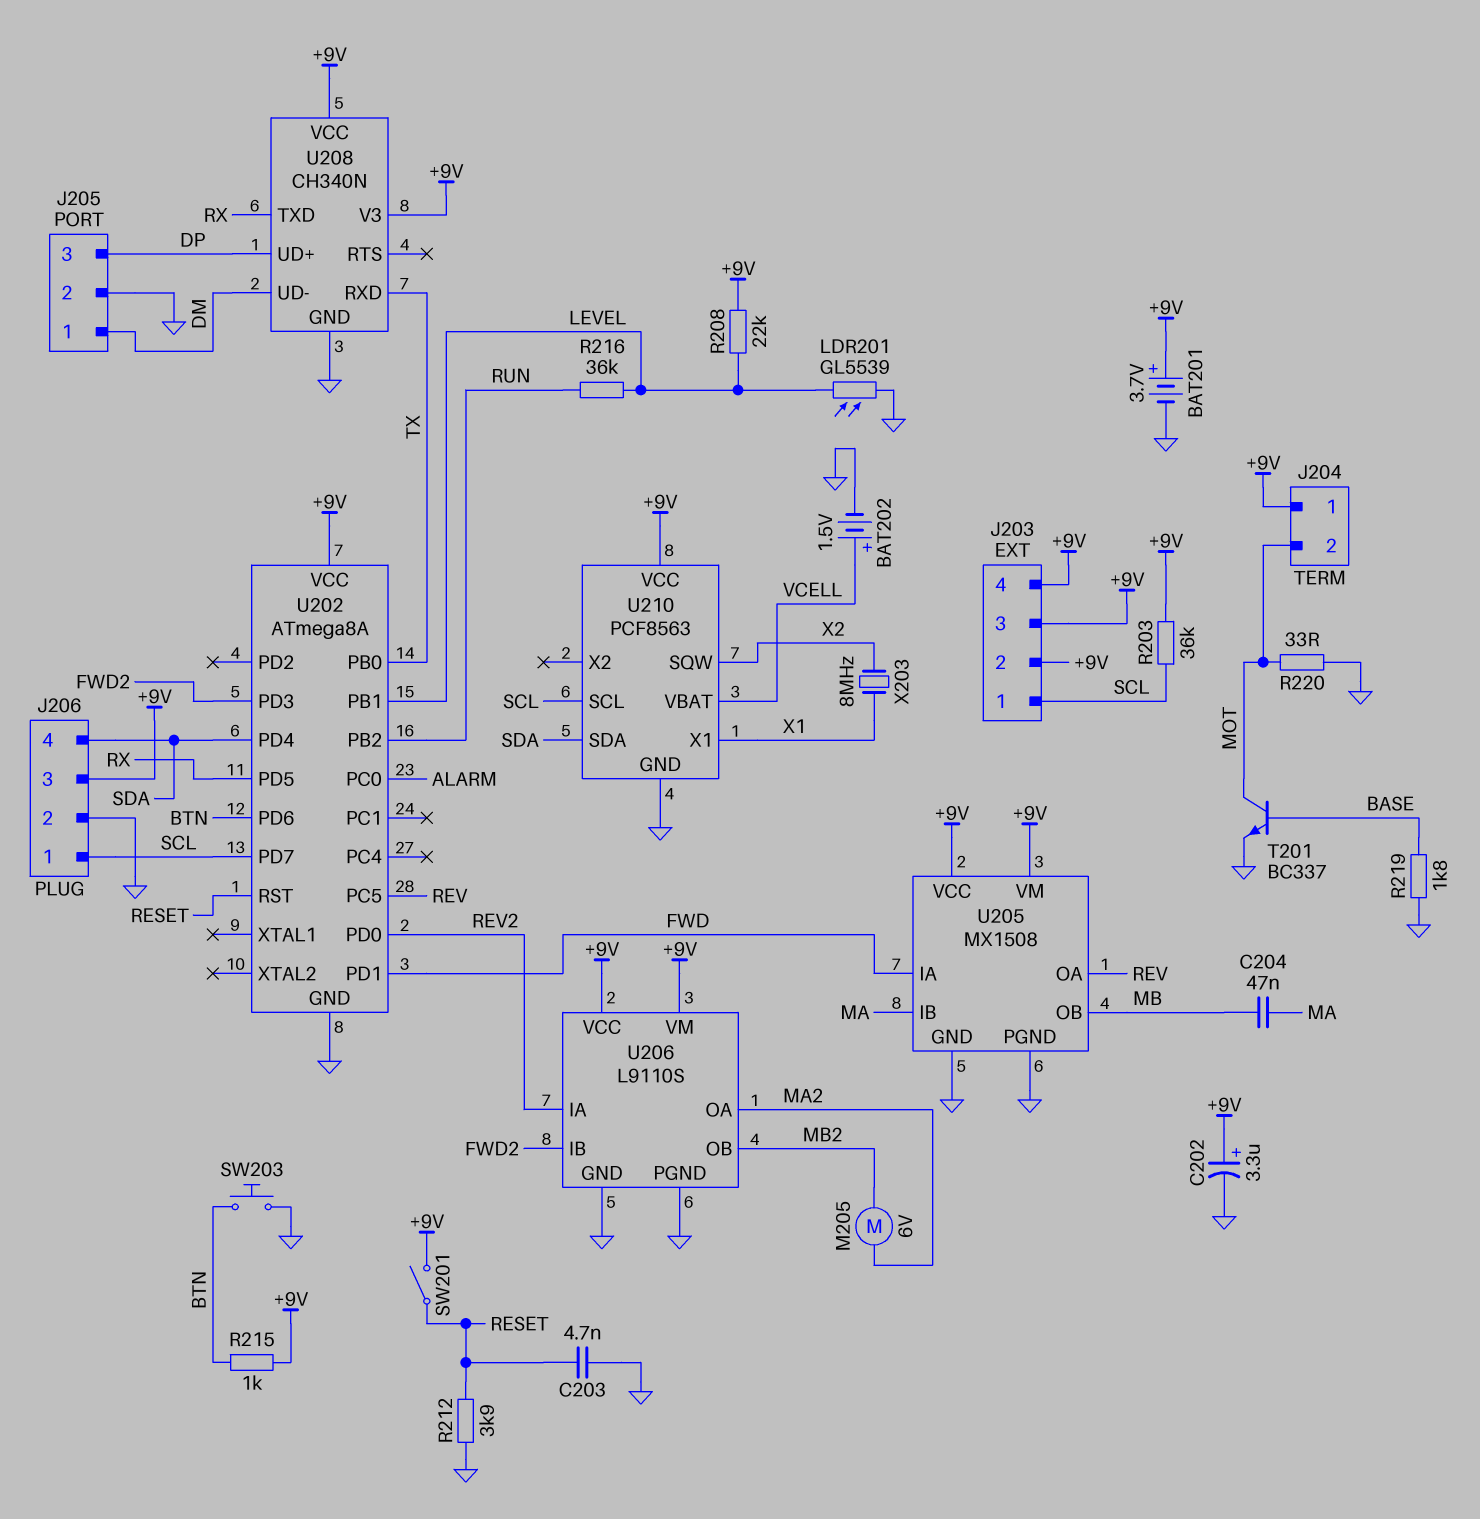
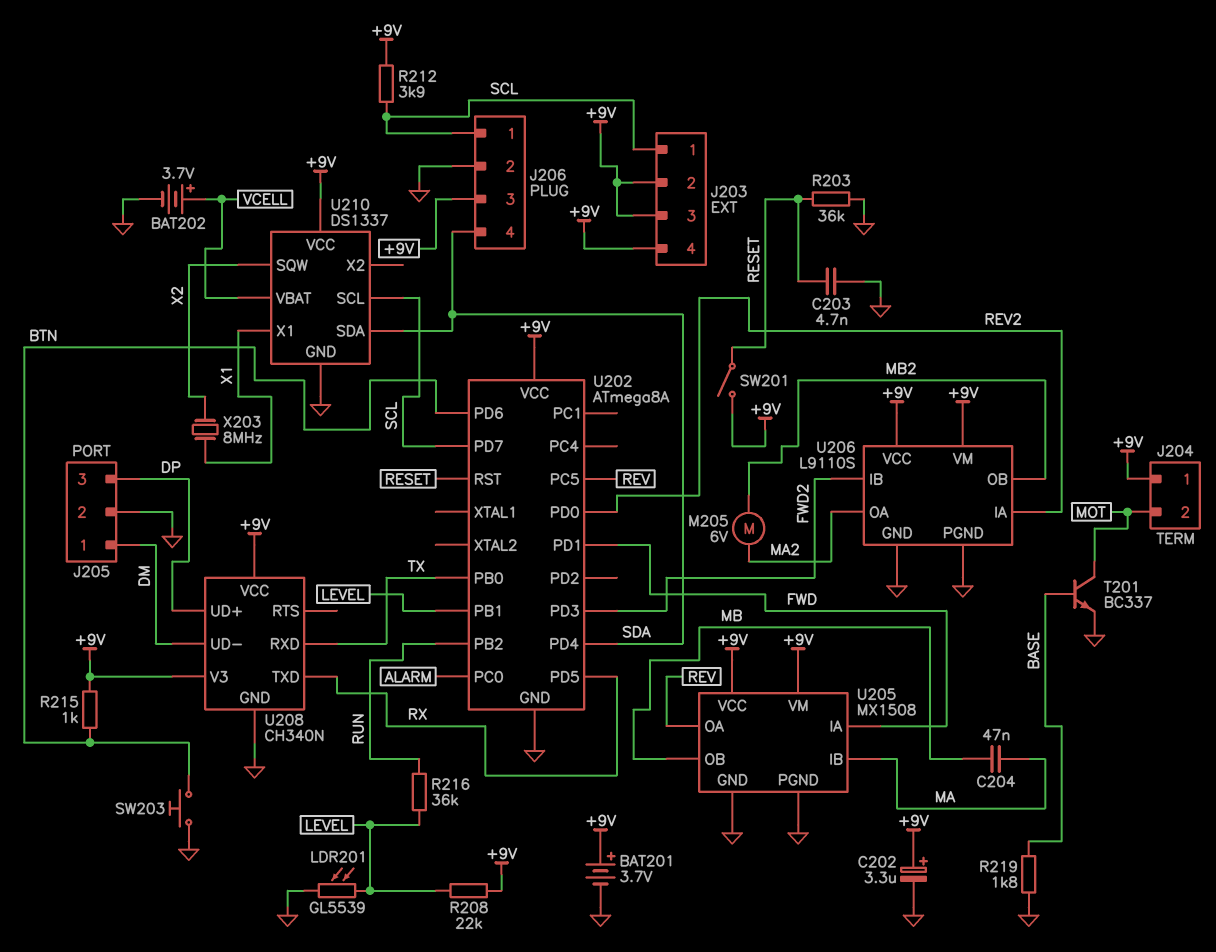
BAT202: 1.5V (plus VCELL, minus GND) -> 3.7V (plus VCELL, minus GND)
R203: 36k (+9V, SCL) -> 36k (GND, RESET)
R212: 3.9k (GND, RESET) -> 3.9k (+9V, SCL)
R220: 33 (GND, MOT) -> none
U210: PCF8563 -> DS1337

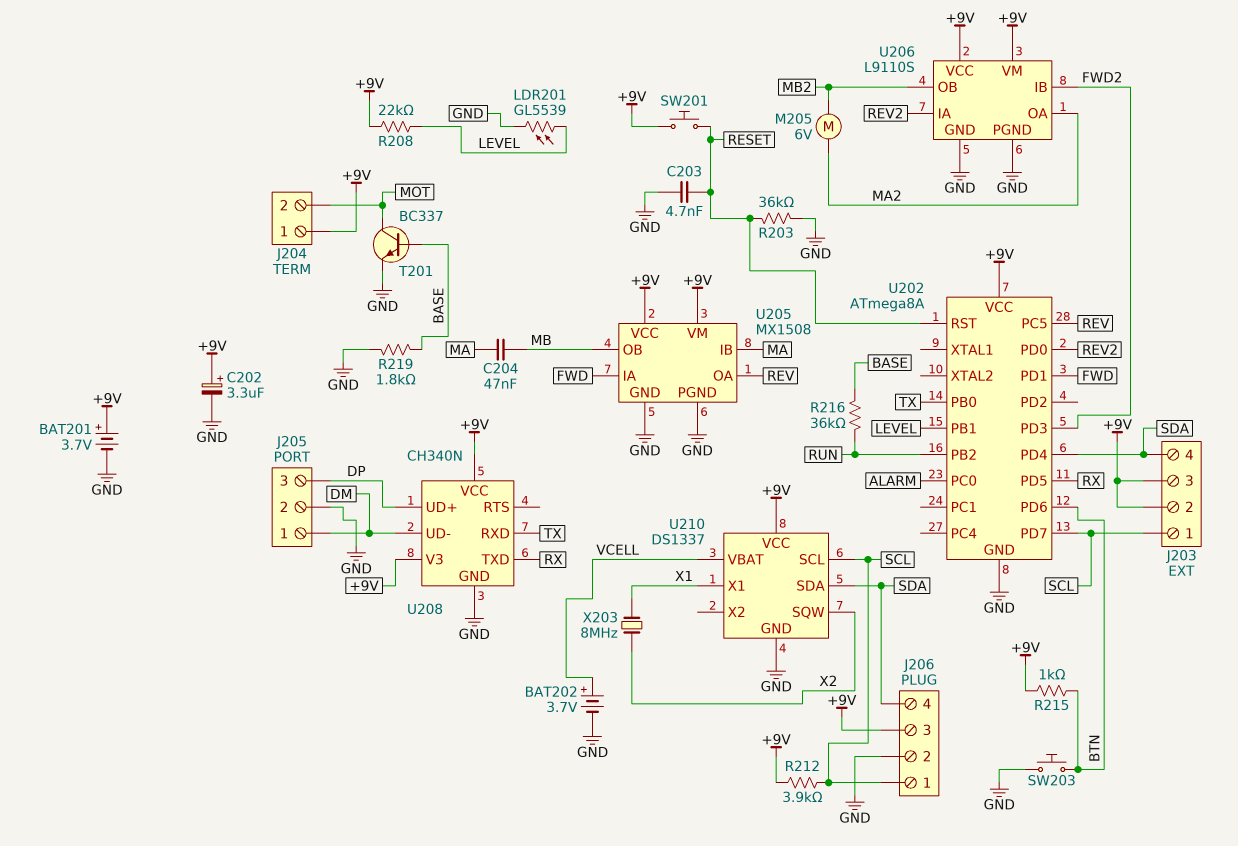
J203 pin 4: +9V -> SDA
R216: 36k (LEVEL, RUN) -> 36k (BASE, RUN)
SW201: switch (+9V, RESET) -> button (+9V, RESET)

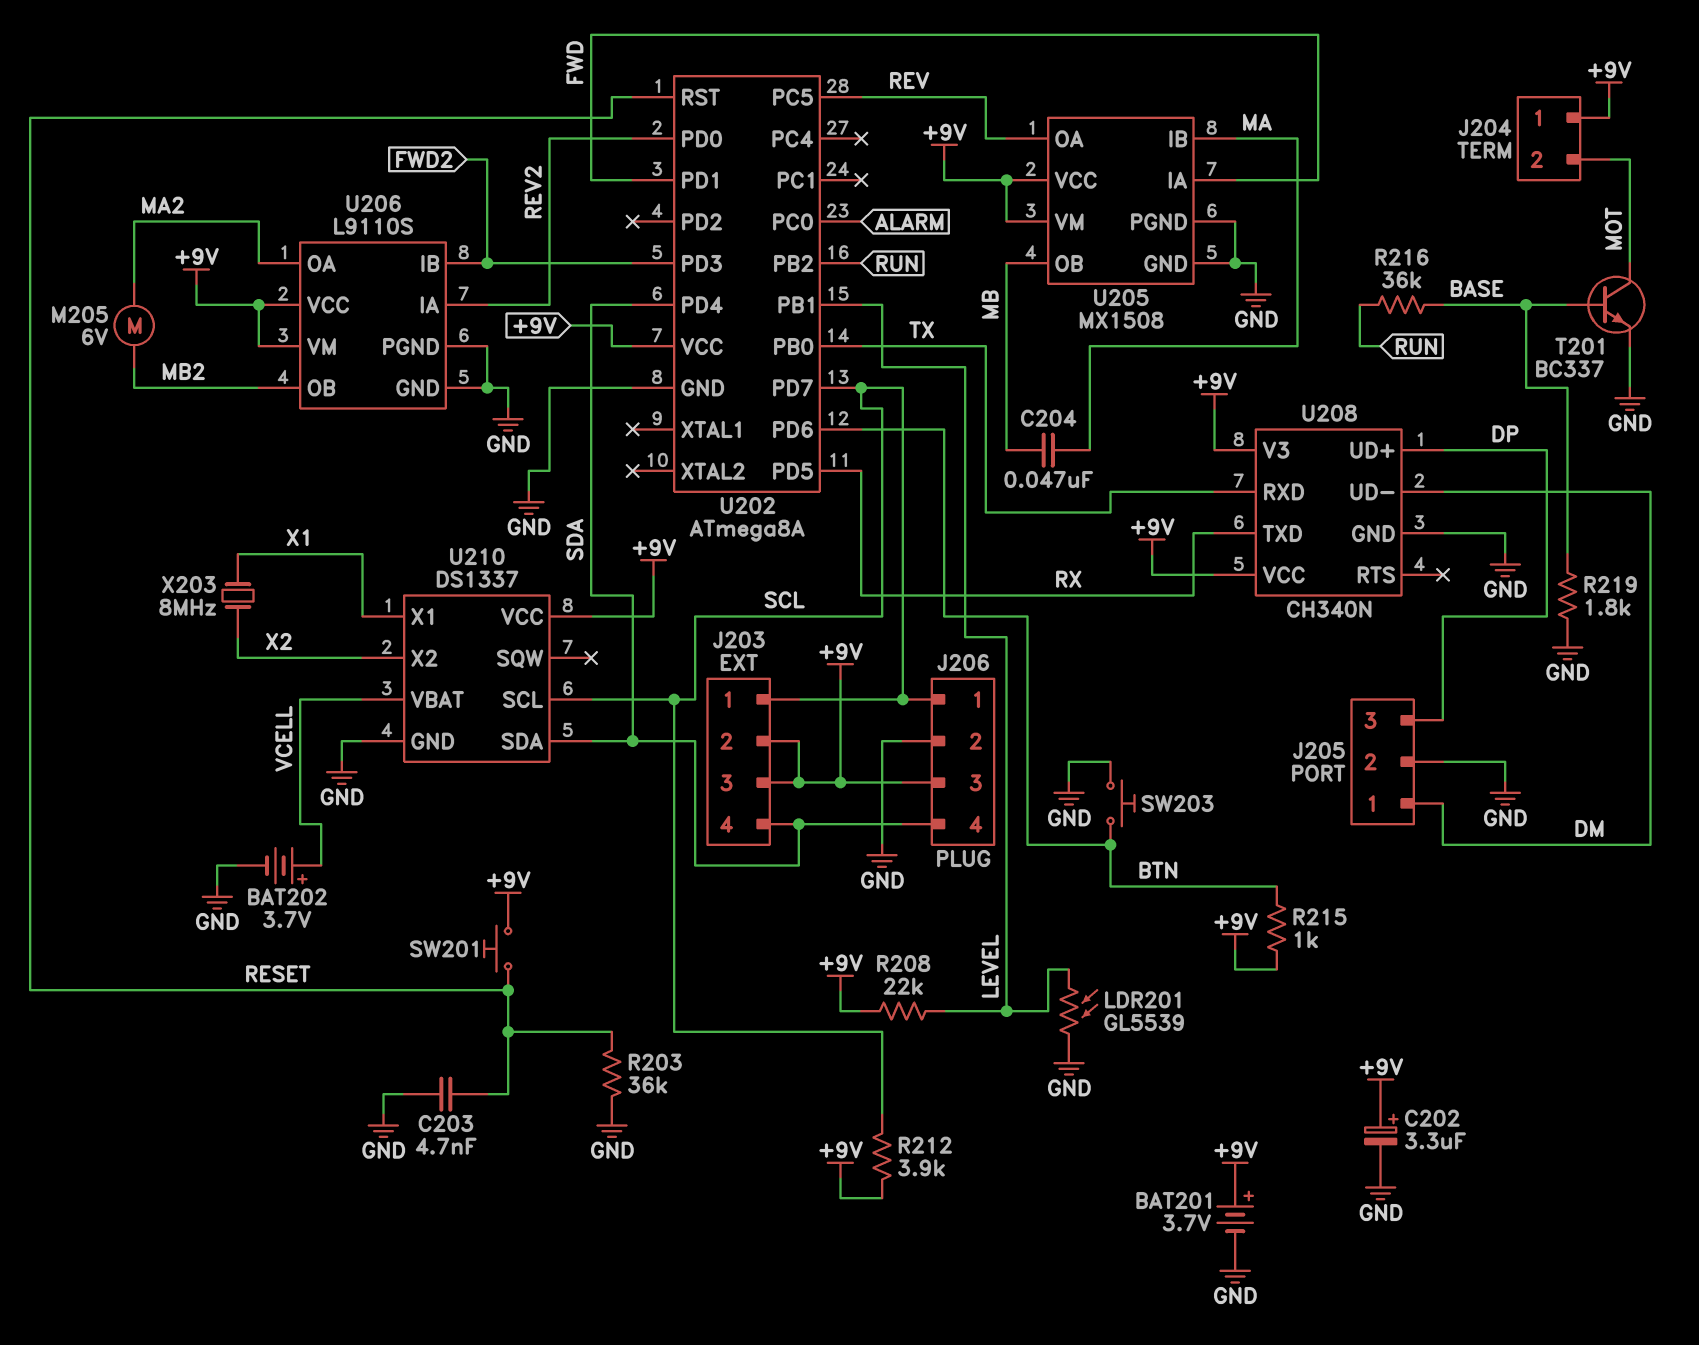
U210 pin SQW: X2 -> none
U210 pin X2: none -> X2

